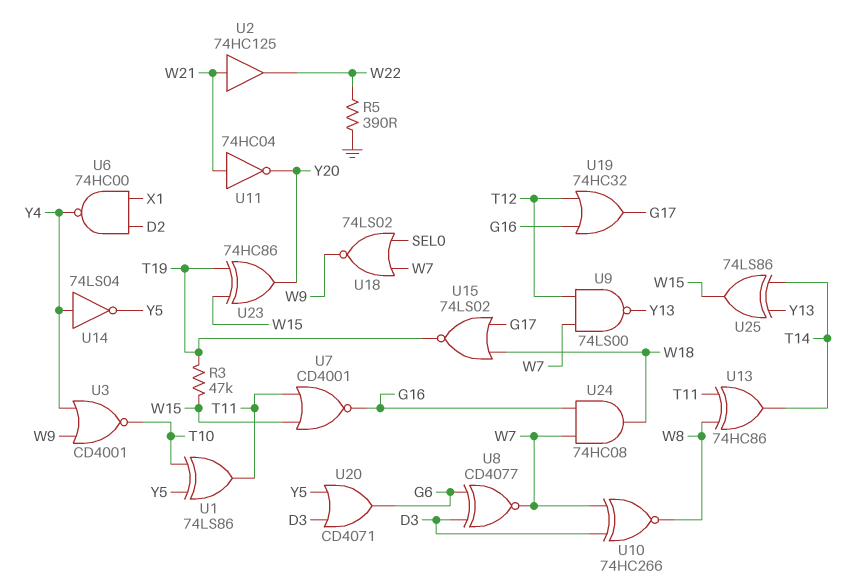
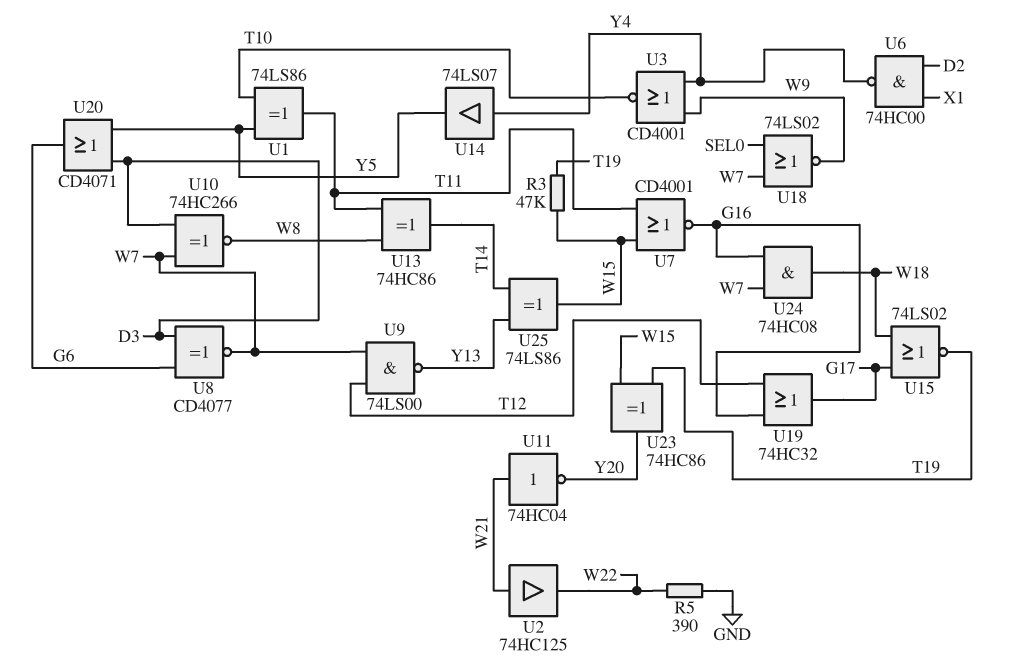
U14: NOT 74LS04 (in Y4, out Y5) -> buffer 74LS07 (in Y4, out Y5)

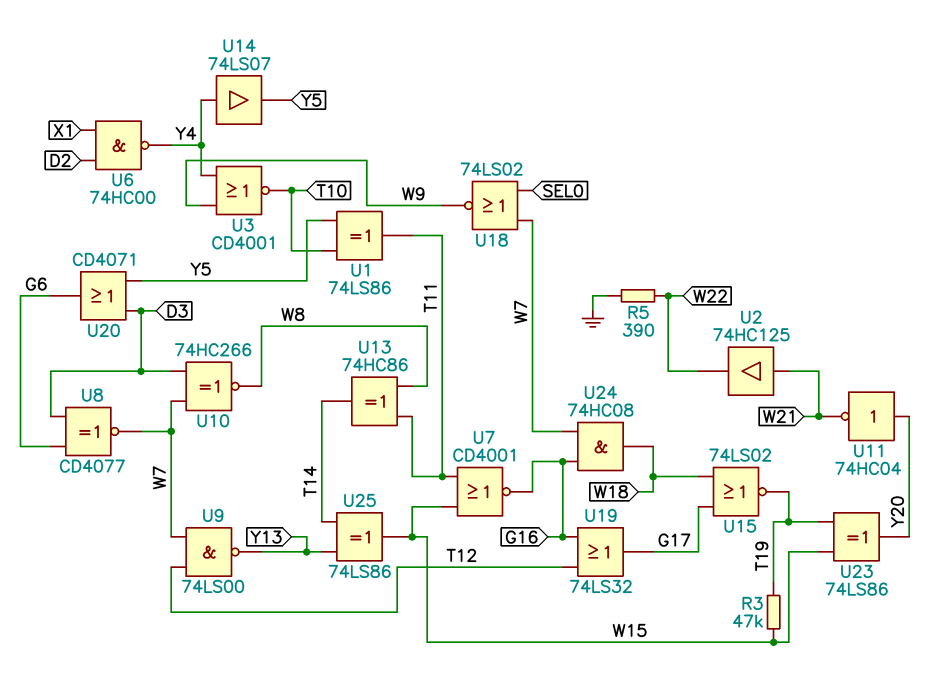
U11: NOT 74HC04 (in W21, out Y20) -> NOT 74HC04 (in Y20, out W21)
U19: OR 74HC32 (in G16, in T12, out G17) -> OR 74LS32 (in G16, in T12, out G17)
U23: XOR 74HC86 (in T19, in W15, out Y20) -> XOR 74LS86 (in T19, in W15, out Y20)

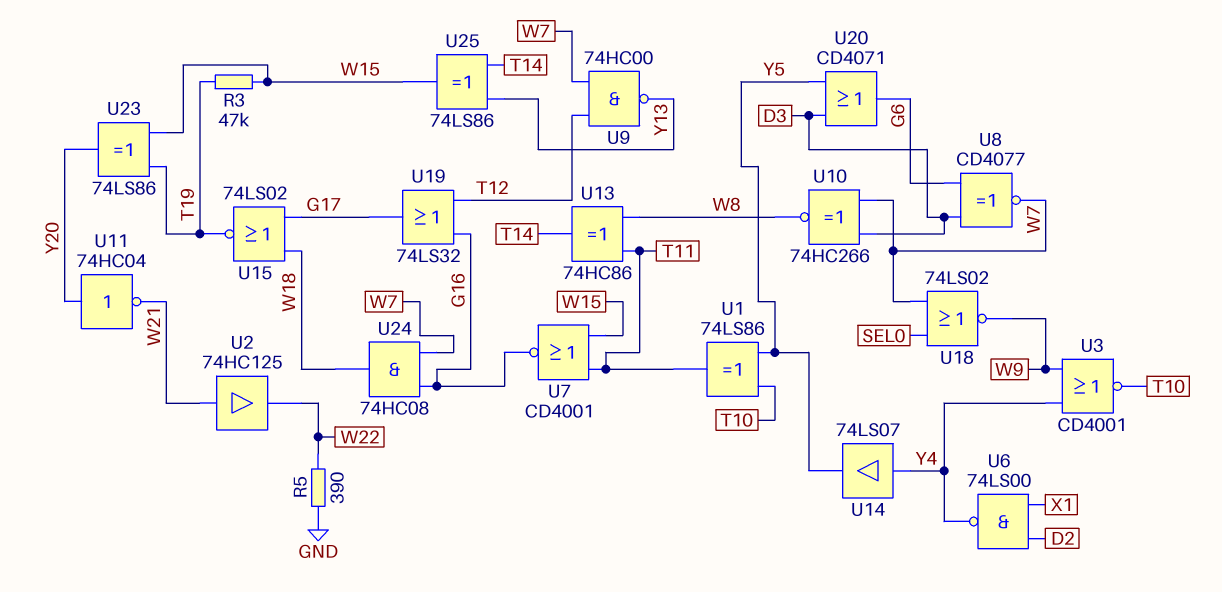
U6: NAND 74HC00 (in D2, in X1, out Y4) -> NAND 74LS00 (in D2, in X1, out Y4)
U9: NAND 74LS00 (in T12, in W7, out Y13) -> NAND 74HC00 (in T12, in W7, out Y13)

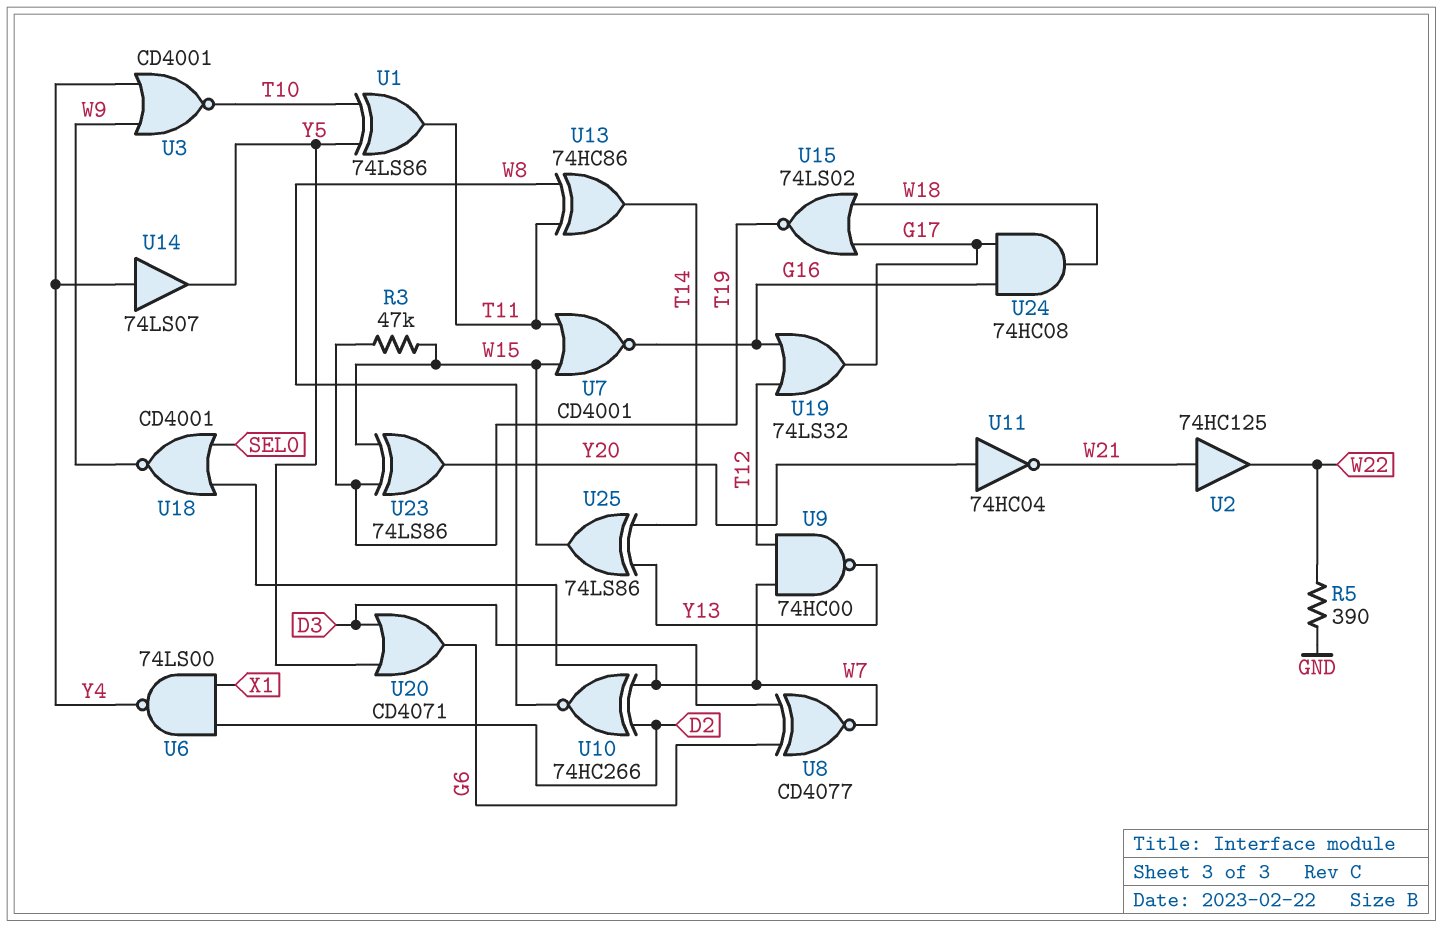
U10: XNOR 74HC266 (in D3, in W7, out W8) -> XNOR 74HC266 (in D2, in W7, out W8)
U18: NOR 74LS02 (in SEL0, in W7, out W9) -> NOR CD4001 (in SEL0, in W7, out W9)
U24: AND 74HC08 (in G16, in W7, out W18) -> AND 74HC08 (in G16, in G17, out W18)

